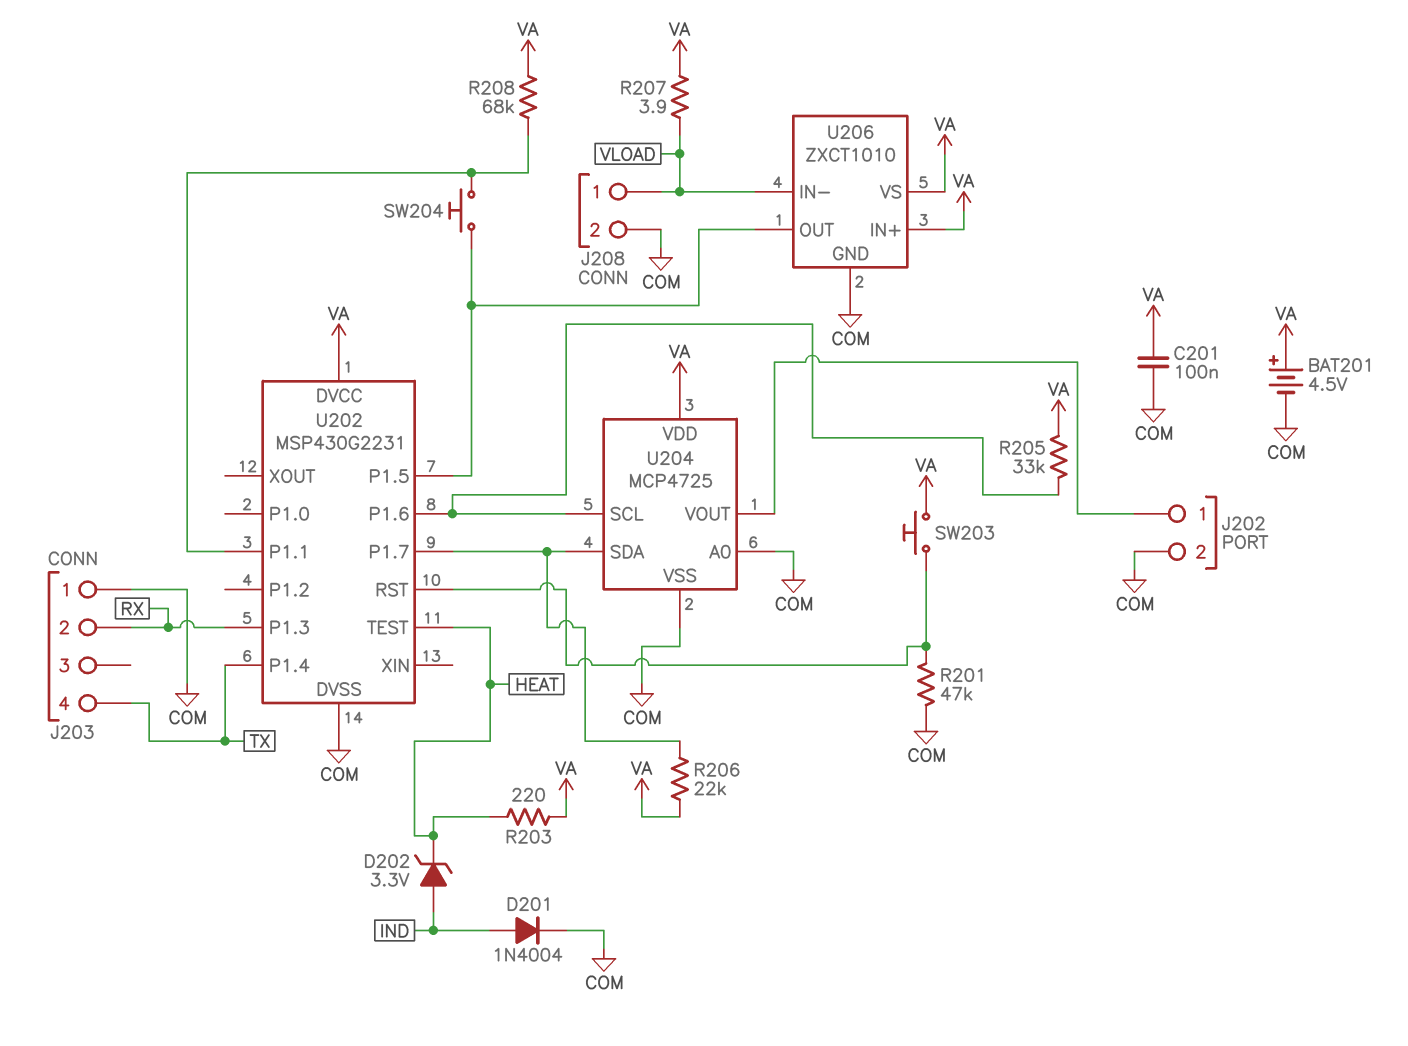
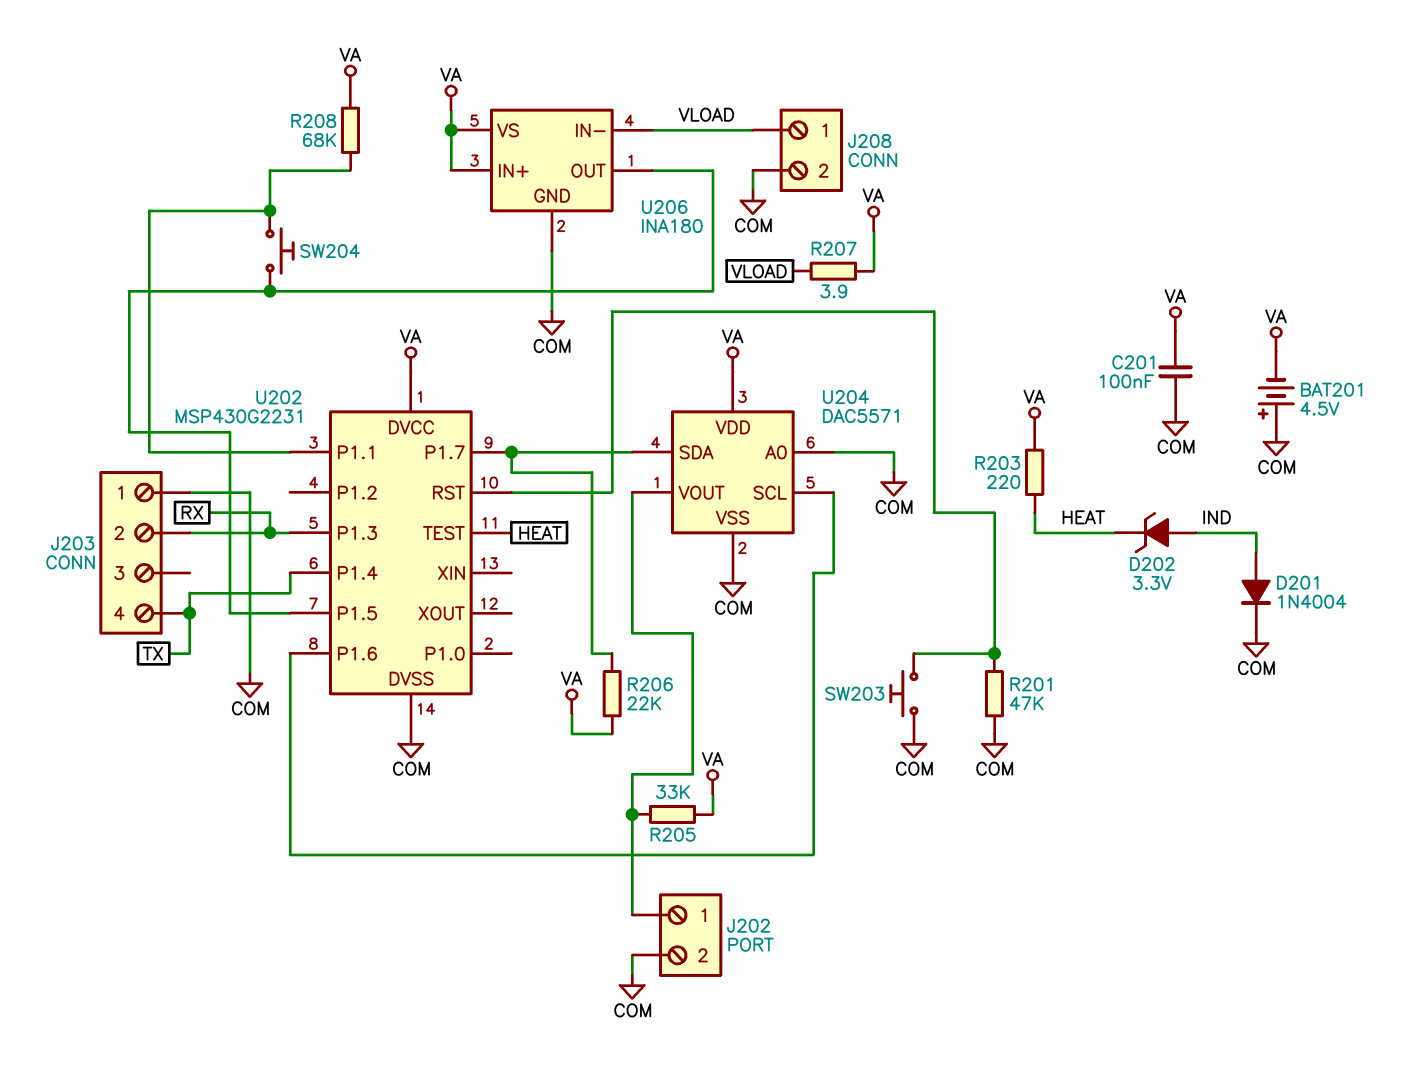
BAT201: 4.5V (plus VA, minus COM) -> 4.5V (plus COM, minus VA)
R205: 33k (U202/P1.6, VA) -> 33k (J202/1, VA)
SW203: button (U202/RST, VA) -> button (COM, U202/RST)
U204: MCP4725 -> DAC5571
U206: ZXCT1010 -> INA180

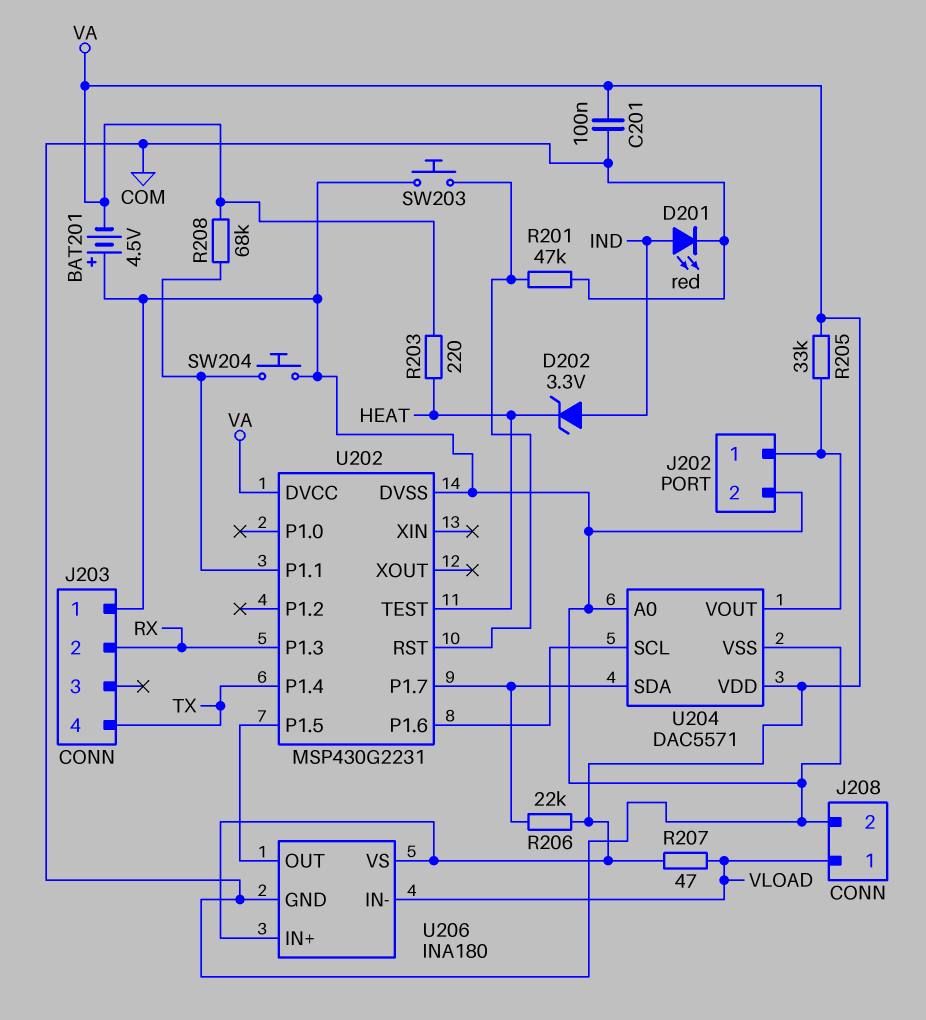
D201: diode 1N4004 (A IND, K COM) -> LED red (A IND, K COM)
R207: 3.9 (VA, VLOAD) -> 47 (VA, VLOAD)
SW204: button (U202/P1.1, U202/P1.5) -> button (COM, U202/P1.1)

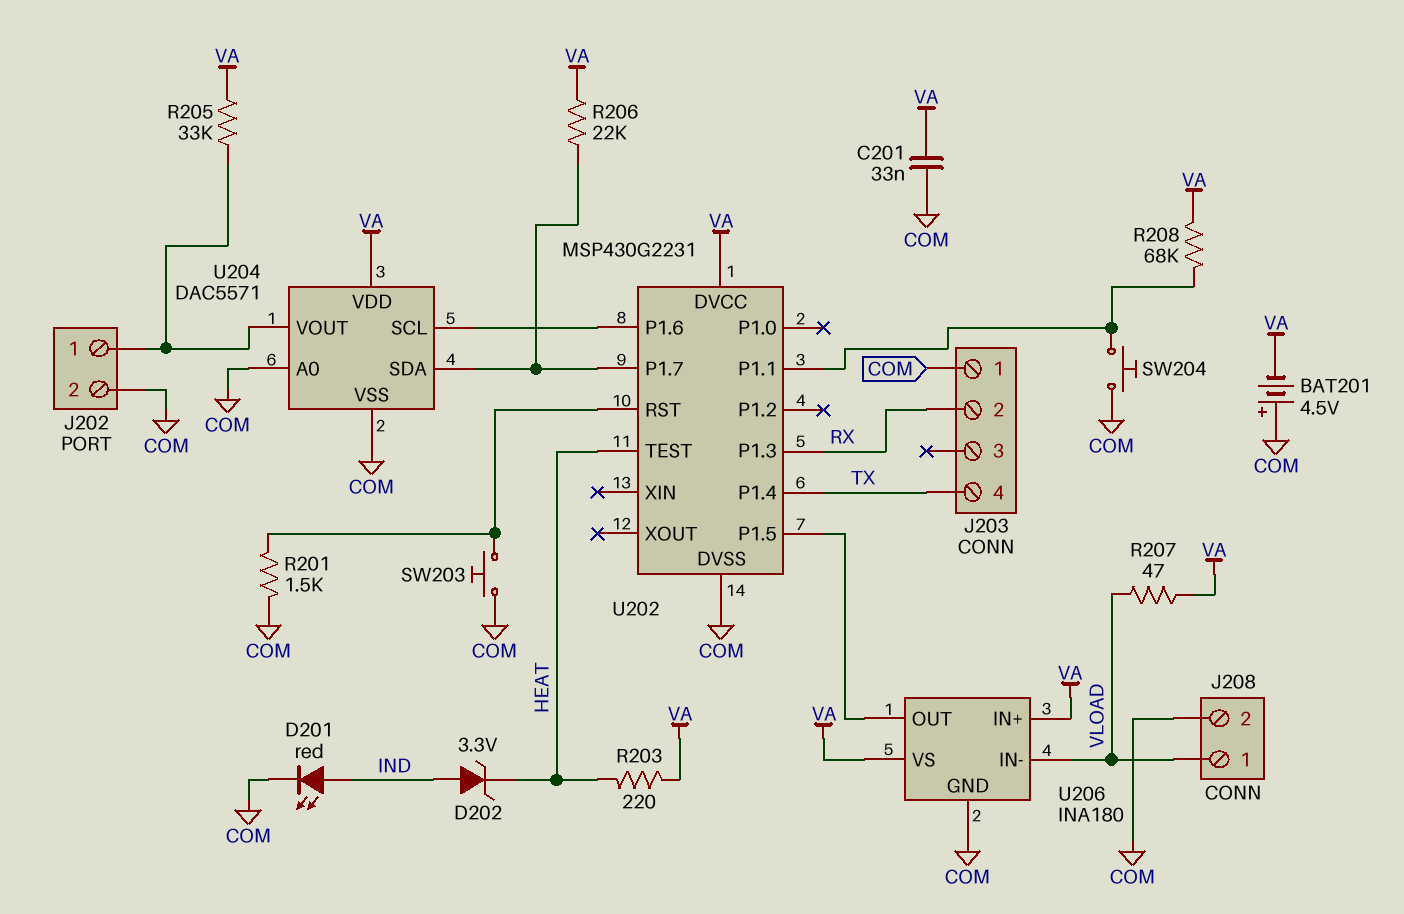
C201: 100nF (COM, VA) -> 33nF (COM, VA)
R201: 47k (COM, U202/RST) -> 1.5k (COM, U202/RST)

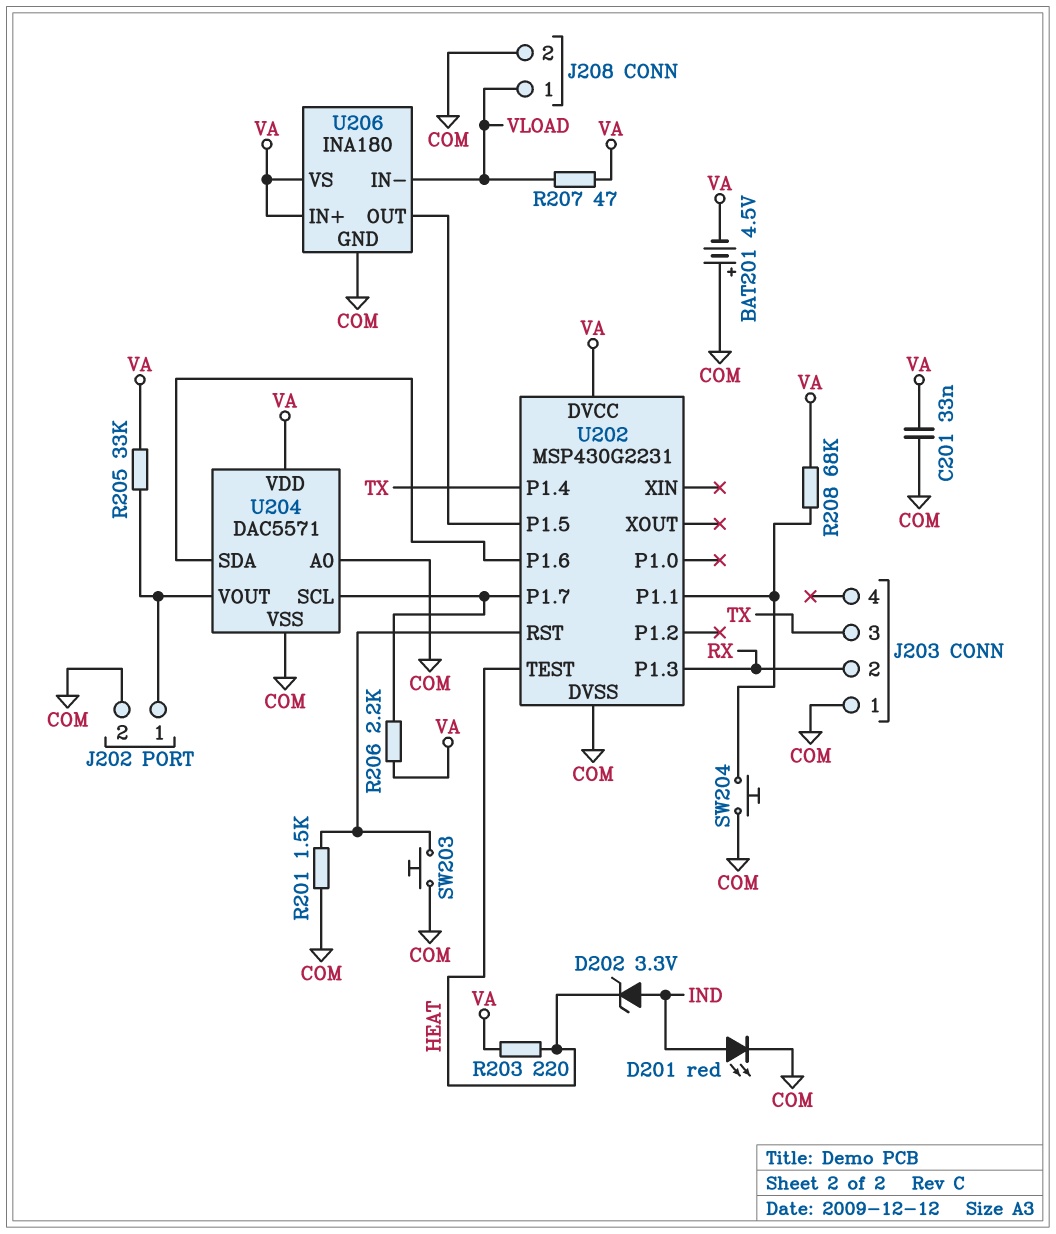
J203 pin 3: none -> TX
J203 pin 4: TX -> none
R206: 22k (U202/P1.7, VA) -> 2.2k (U202/P1.7, VA)
U204 pin SCL: U202/P1.6 -> U202/P1.7
U204 pin SDA: U202/P1.7 -> U202/P1.6

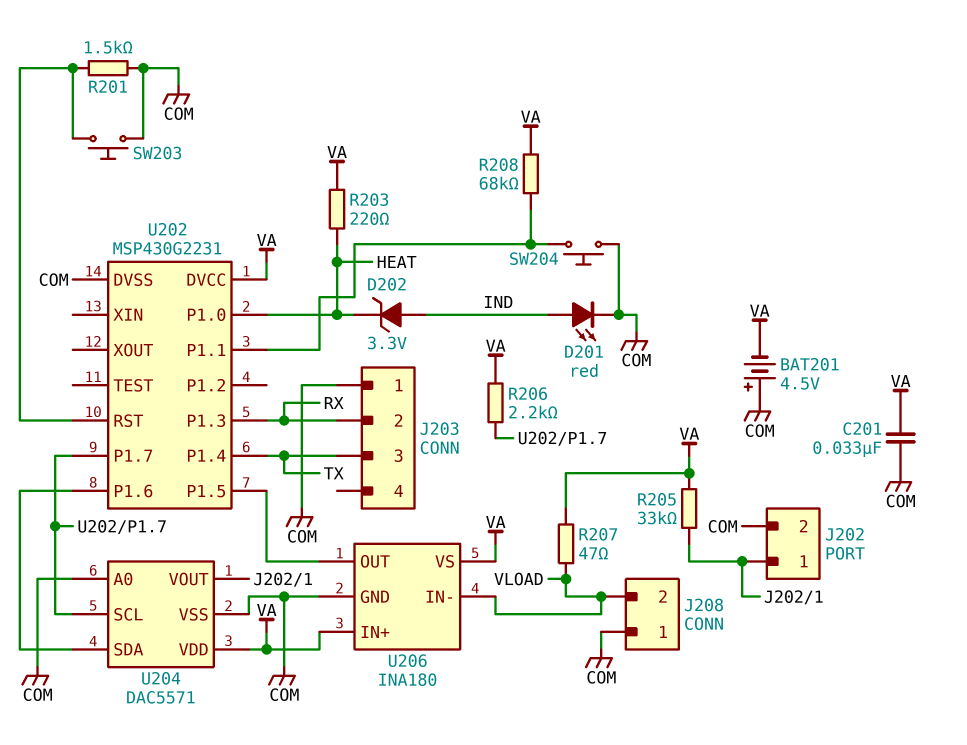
J208 pin 1: VLOAD -> COM
J208 pin 2: COM -> VLOAD
U202 pin P1.0: none -> HEAT
U202 pin TEST: HEAT -> none

